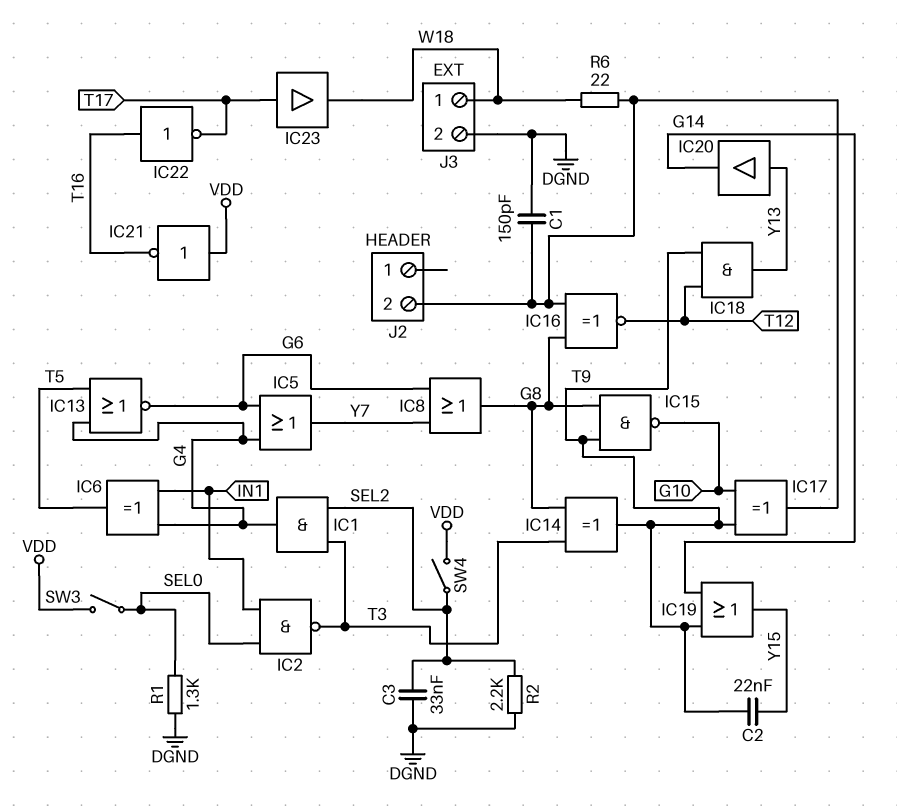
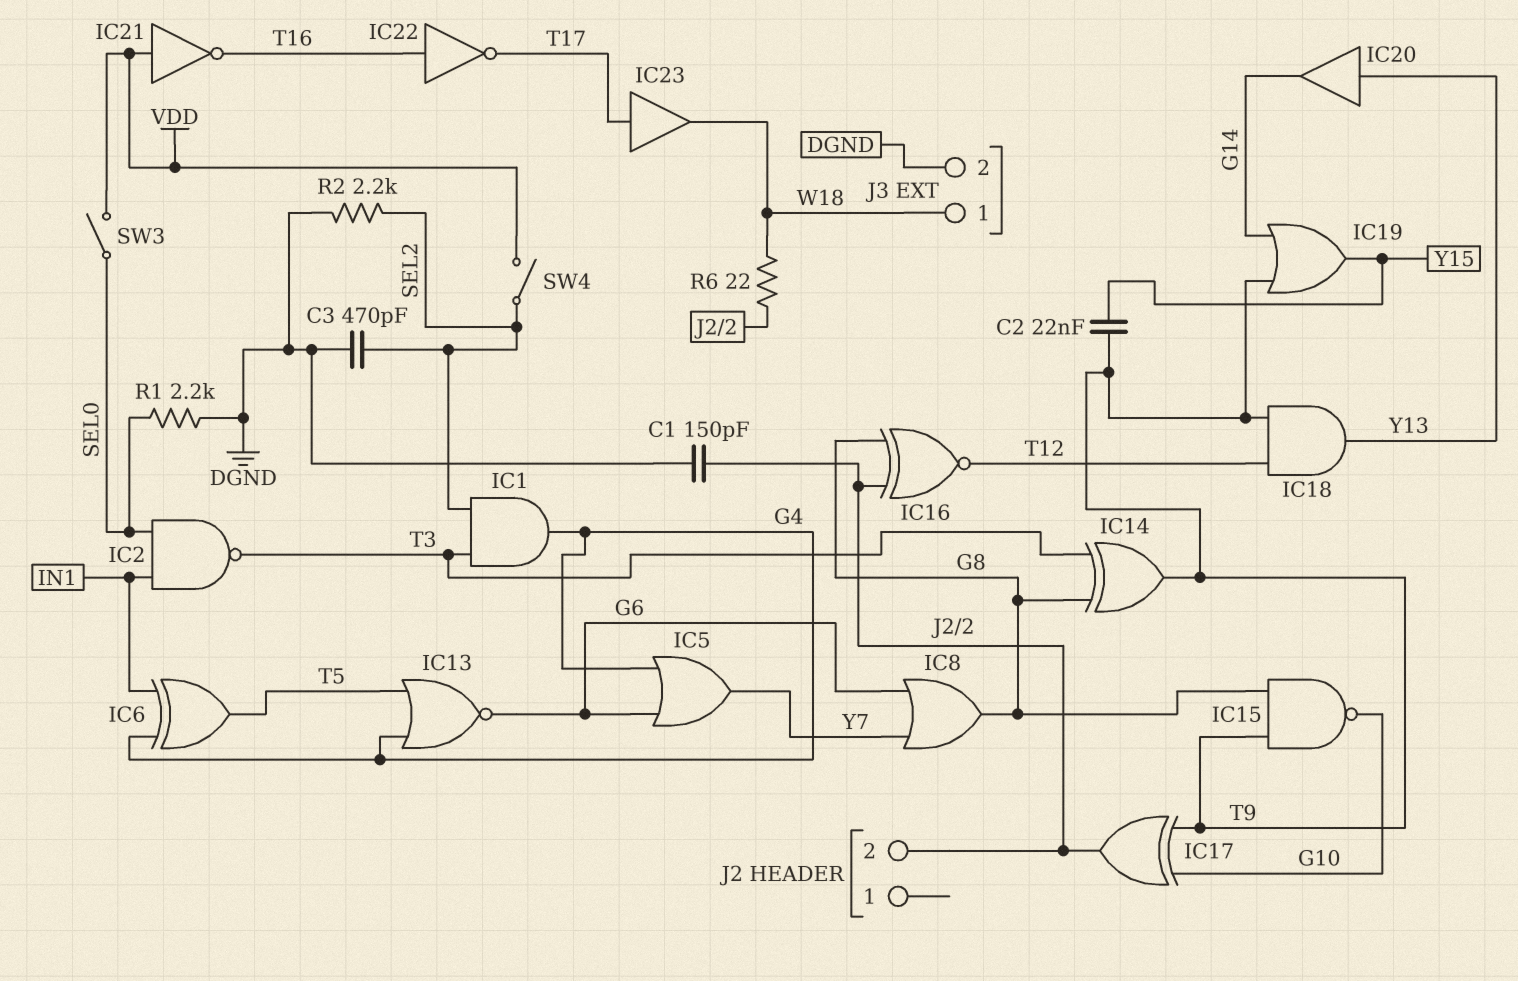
C3: 33nF (DGND, SEL2) -> 470pF (DGND, SEL2)
R1: 1.3k (DGND, SEL0) -> 2.2k (DGND, SEL0)

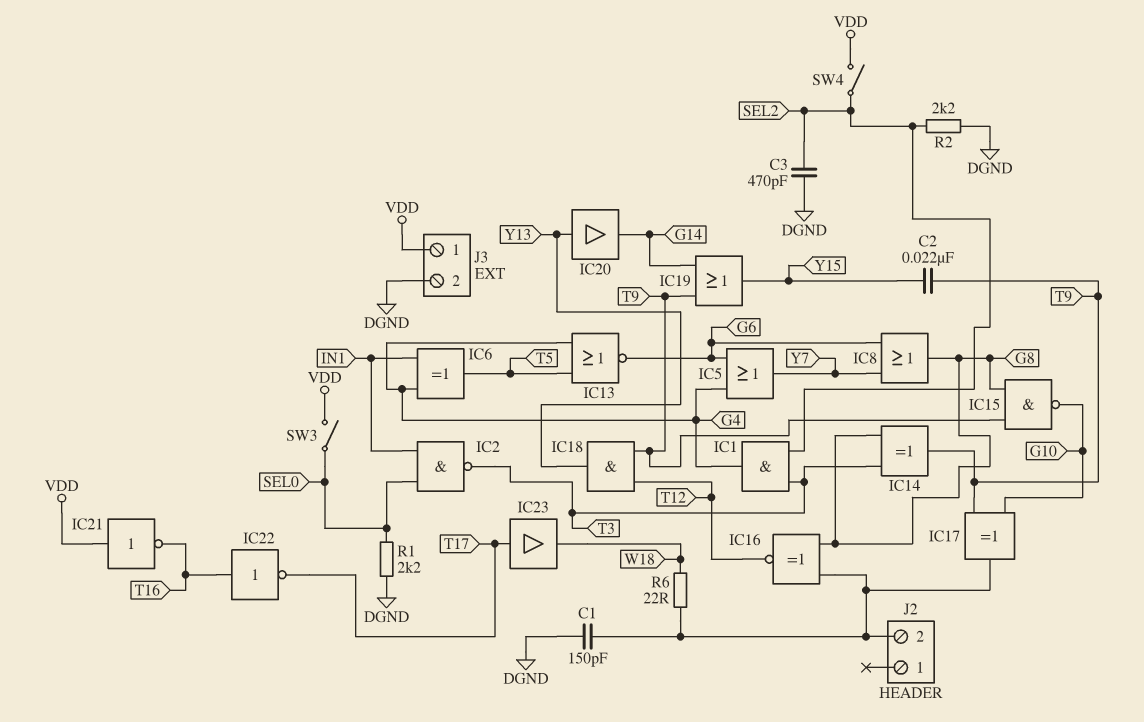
J3 pin 1: W18 -> VDD

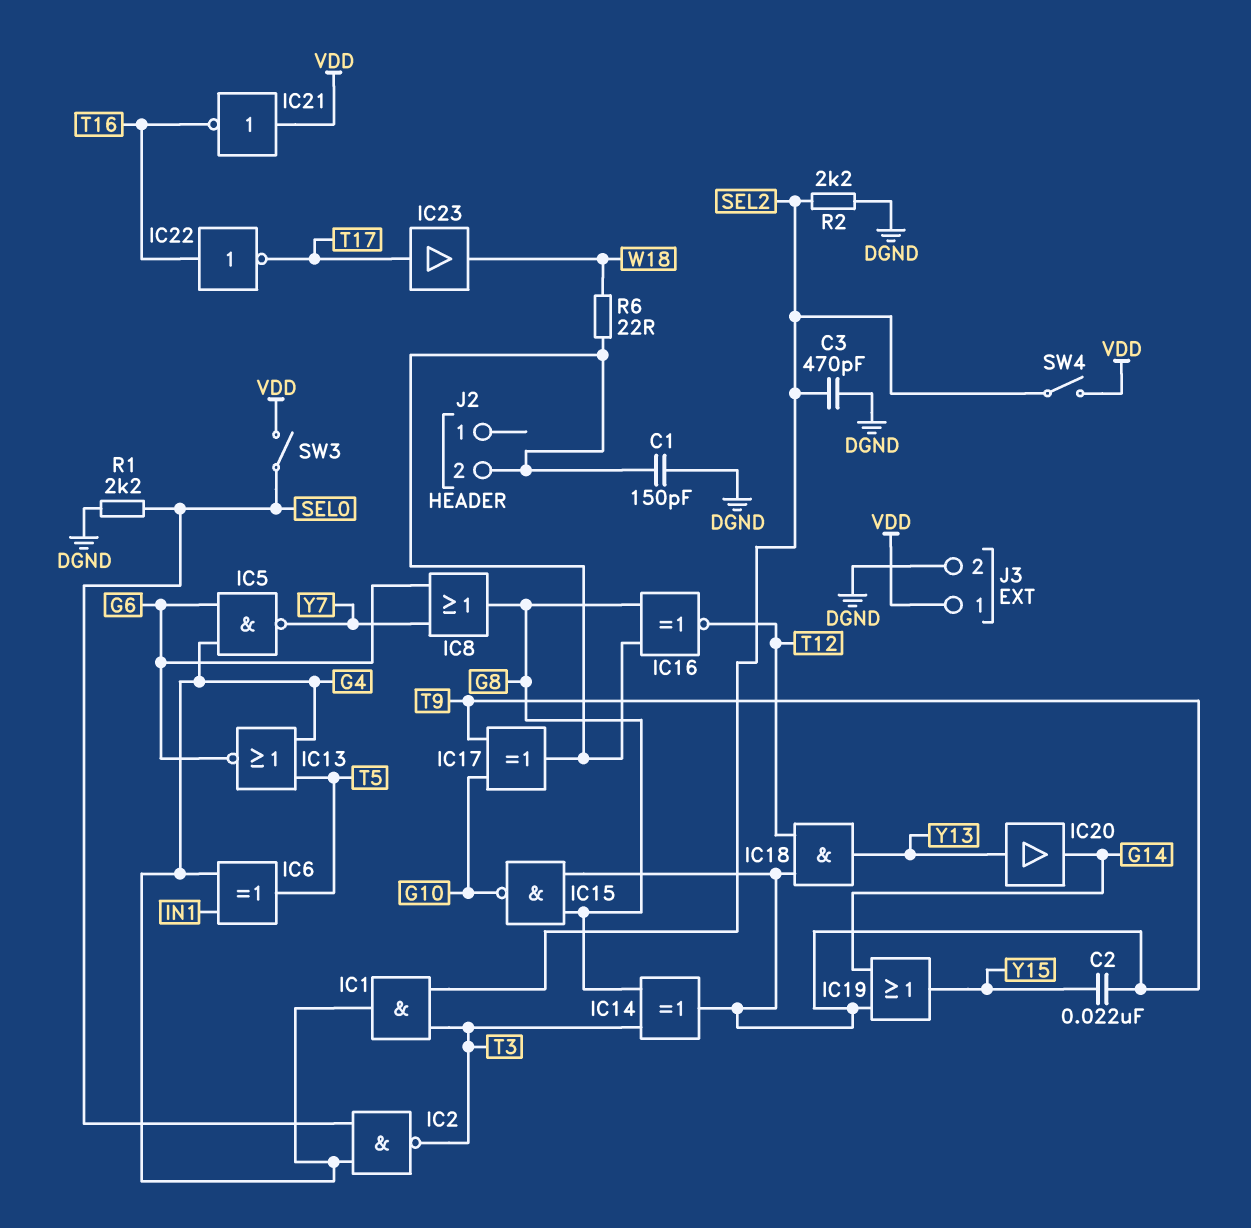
IC2: NAND (in IN1, in SEL0, out T3) -> NAND (in G4, in SEL0, out T3)
IC5: OR (in G4, in G6, out Y7) -> NAND (in G4, in G6, out Y7)

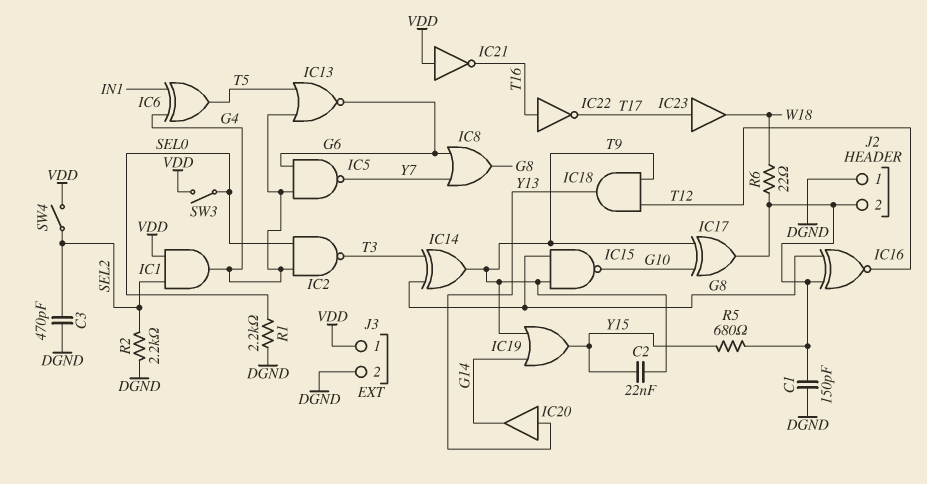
IC1: AND (in SEL2, in T3, out G4) -> AND (in SEL2, in VDD, out G4)
J2 pin 1: none -> DGND
R5: none -> 680 (J2/2, Y15)

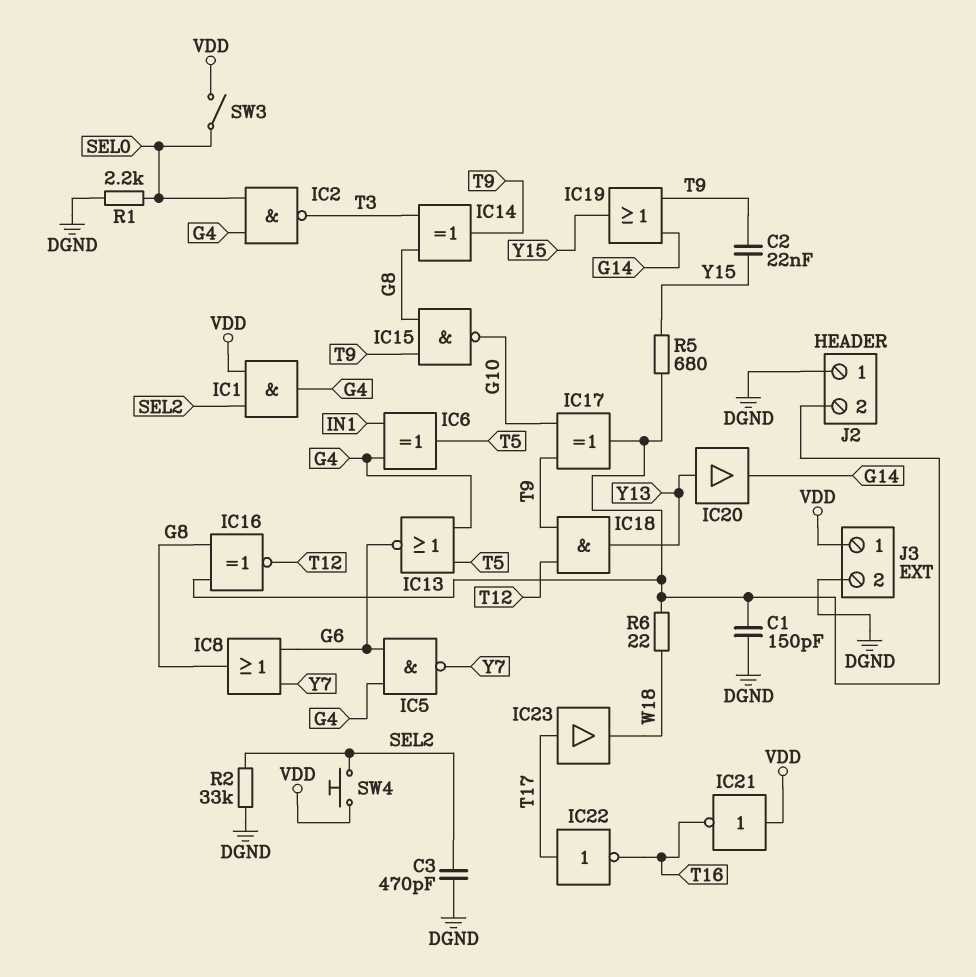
IC22: NOT (in T16, out T17) -> NOT (in T17, out T16)
R2: 2.2k (DGND, SEL2) -> 33k (DGND, SEL2)
SW4: switch (SEL2, VDD) -> button (SEL2, VDD)

